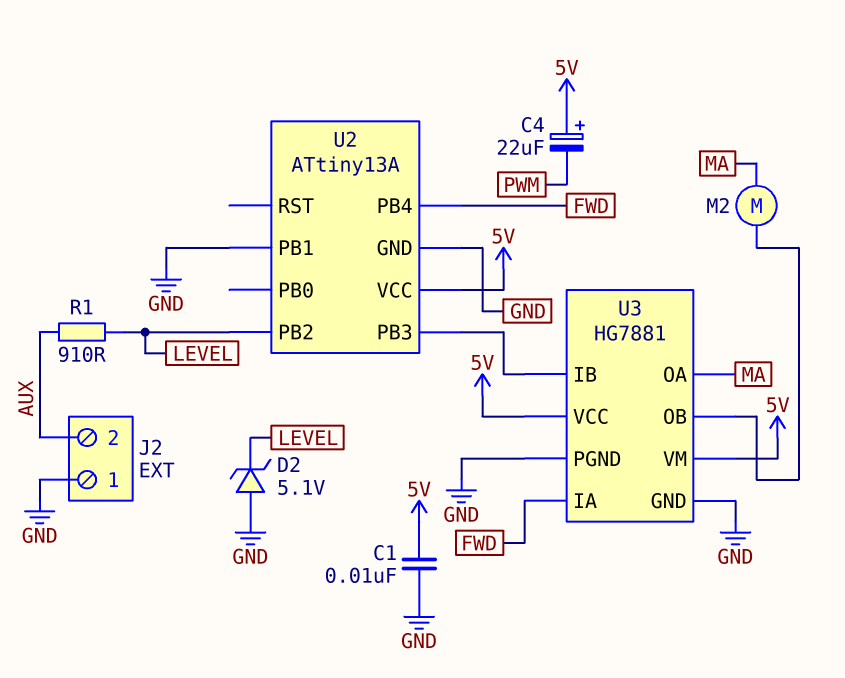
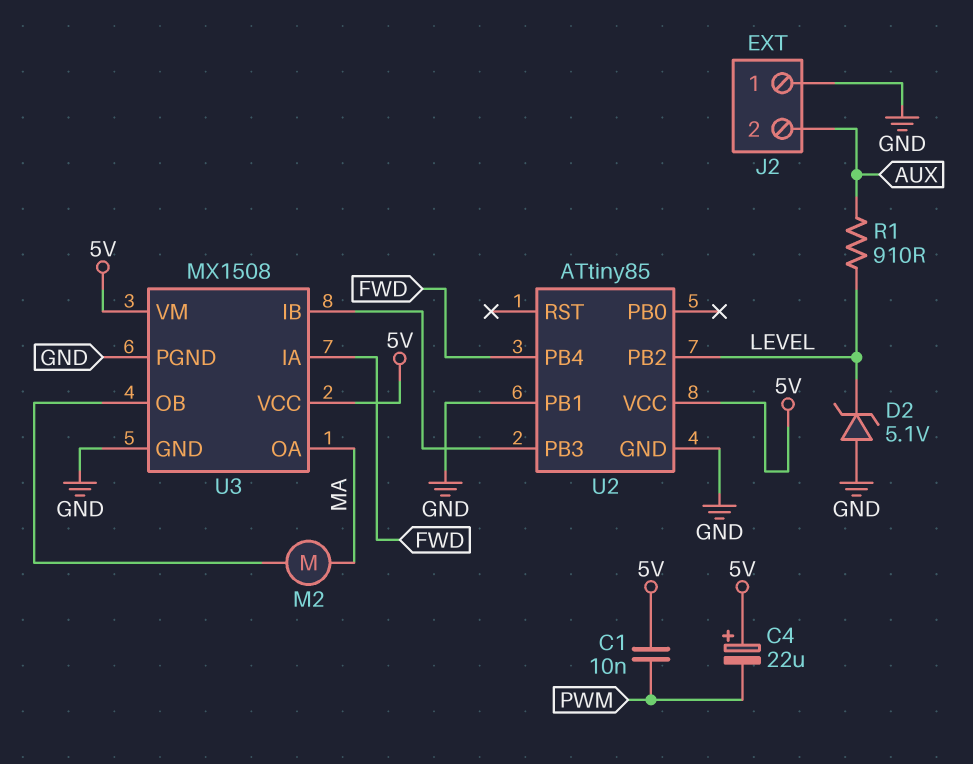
C1: 10nF (5V, GND) -> 10nF (5V, PWM)
U2: ATtiny13A -> ATtiny85
U3: HG7881 -> MX1508

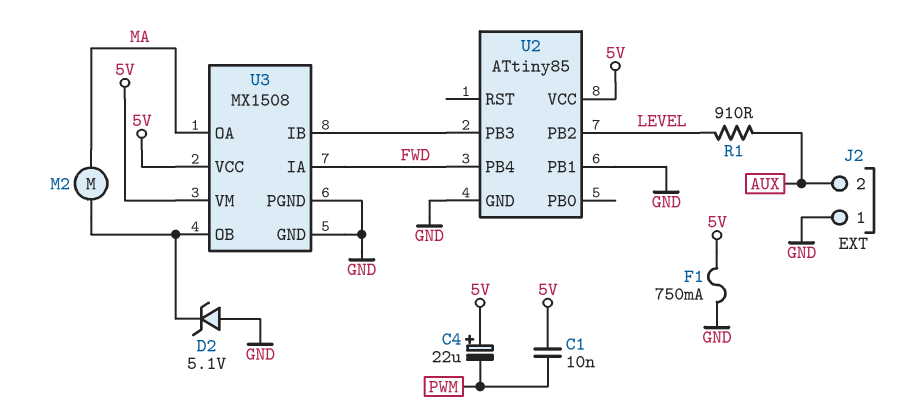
D2: zener 5.1V (A GND, K LEVEL) -> zener 5.1V (A GND, K U3/OB)
F1: none -> 750mA (5V, GND)

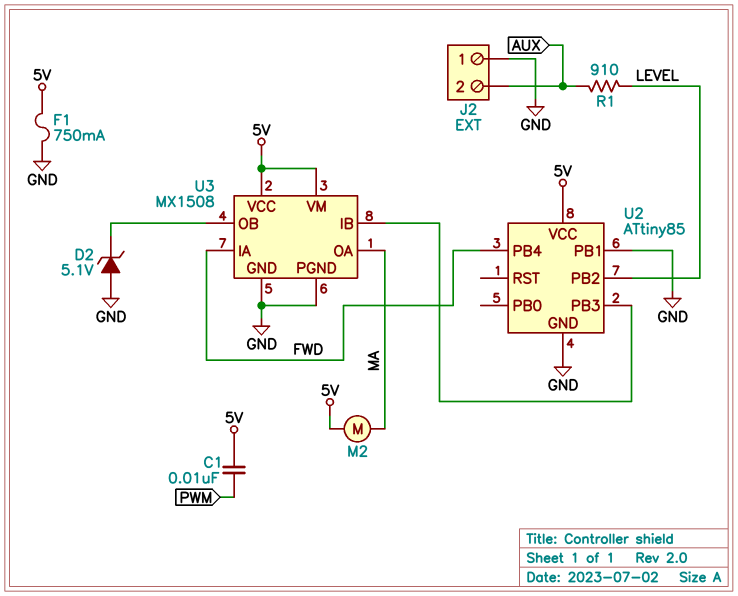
C4: 22uF (plus 5V, minus PWM) -> none
M2: motor (MA, U3/OB) -> motor (5V, MA)

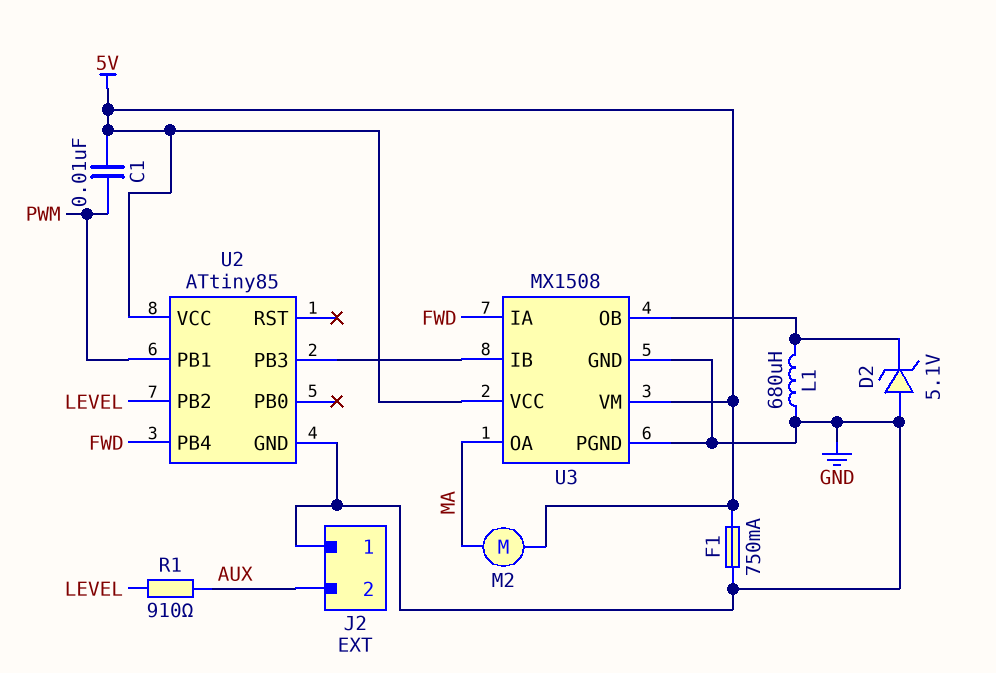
L1: none -> 680uH (GND, U3/OB)
U2 pin PB1: GND -> PWM

